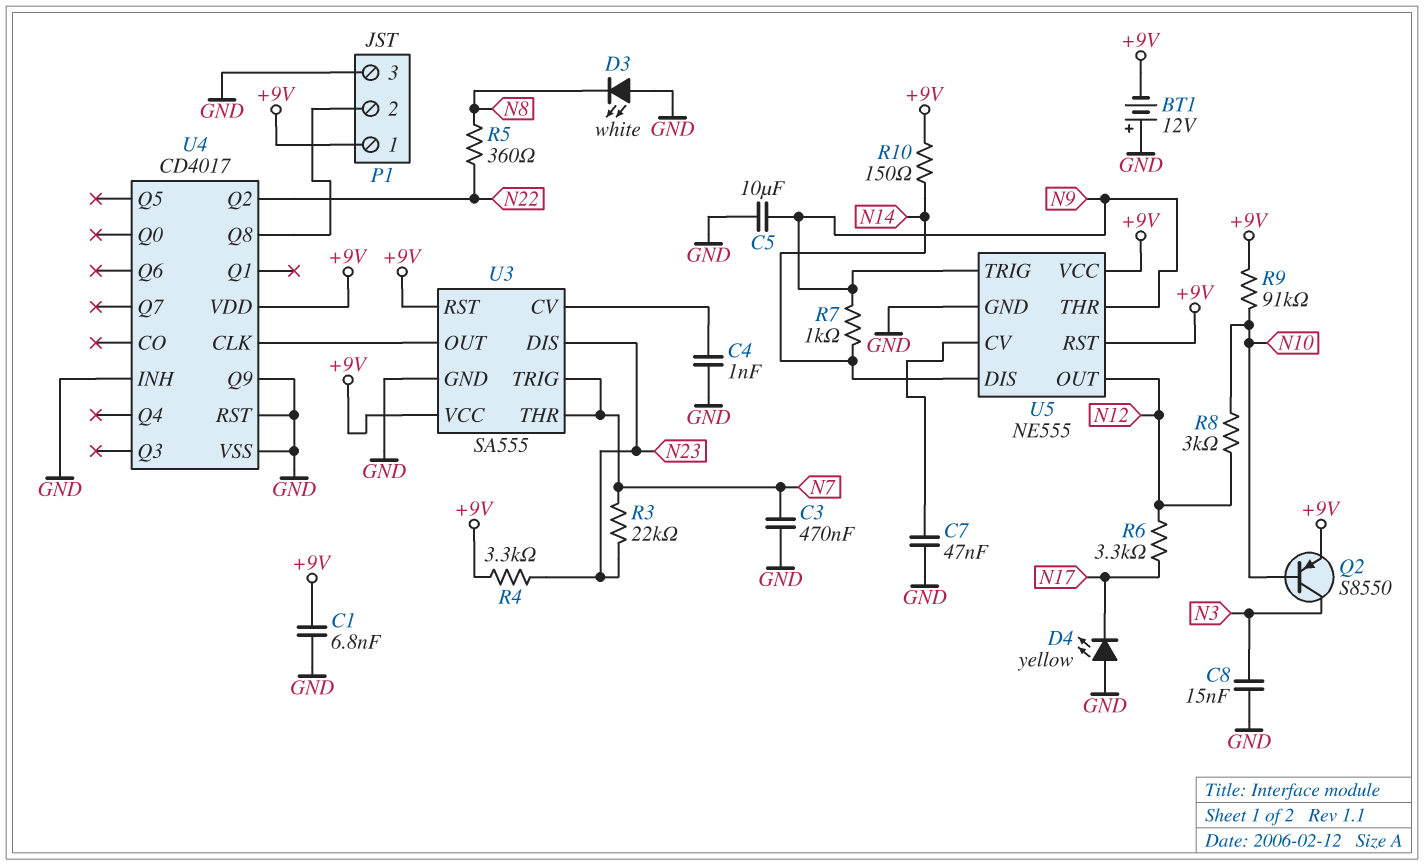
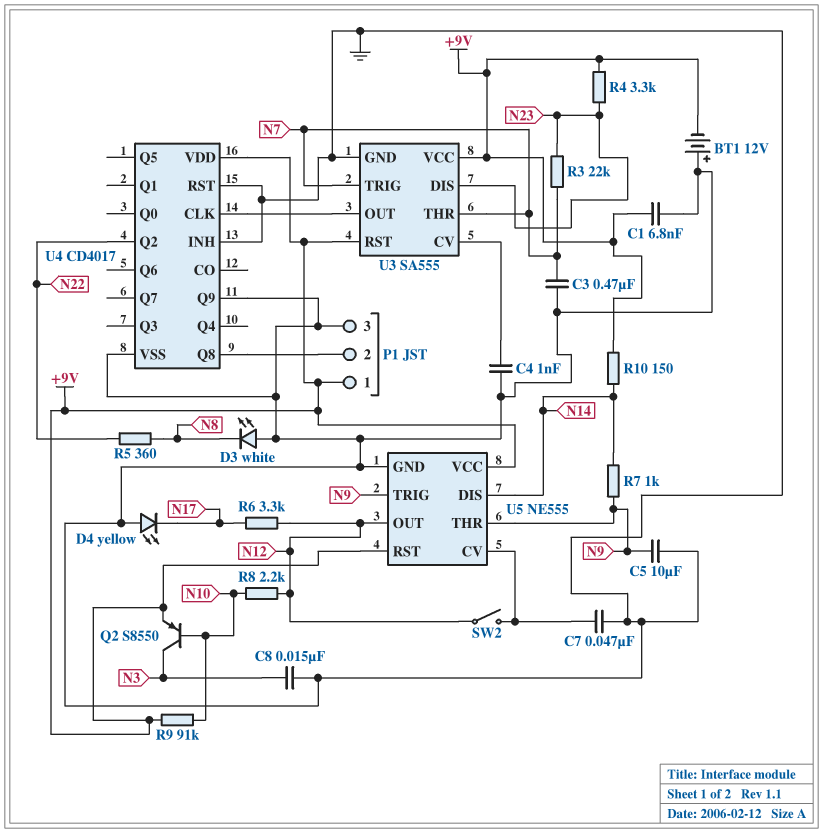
R8: 3k (N10, N12) -> 2.2k (N10, N12)
SW2: none -> switch (N12, U5/CV)

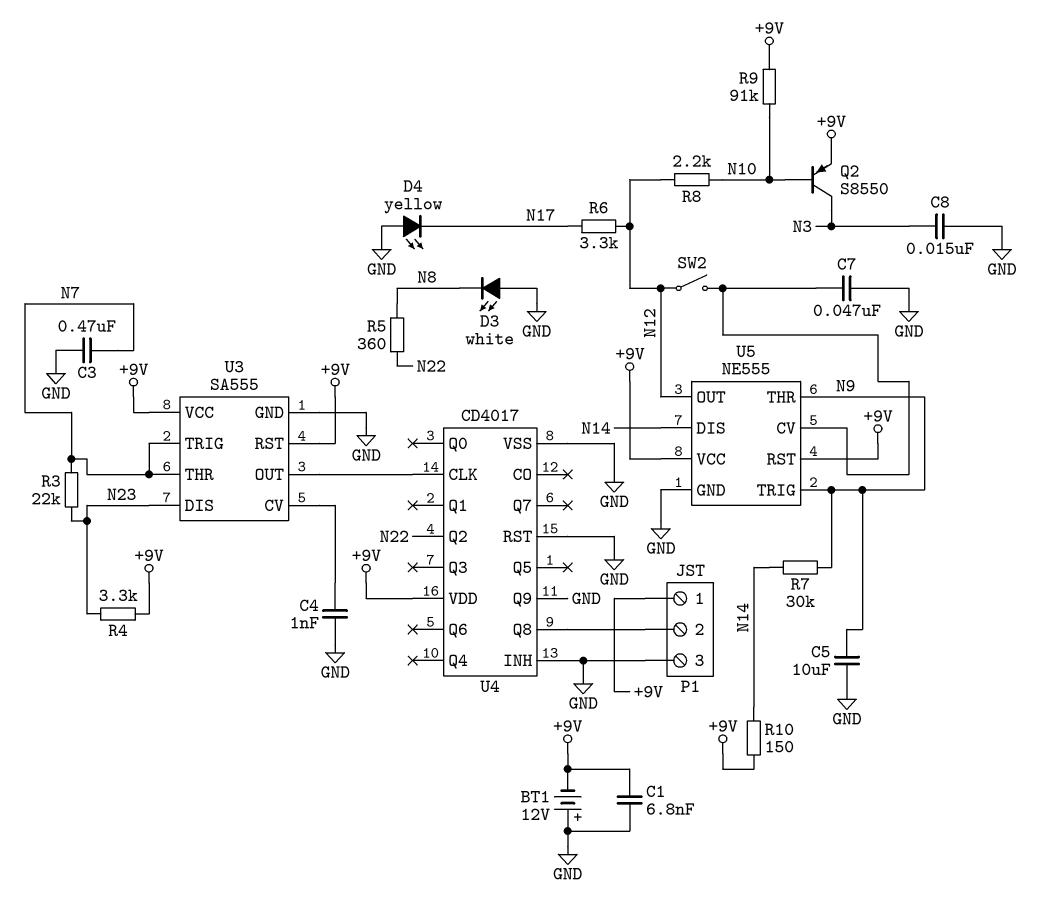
R7: 1k (N9, N14) -> 30k (N9, N14)

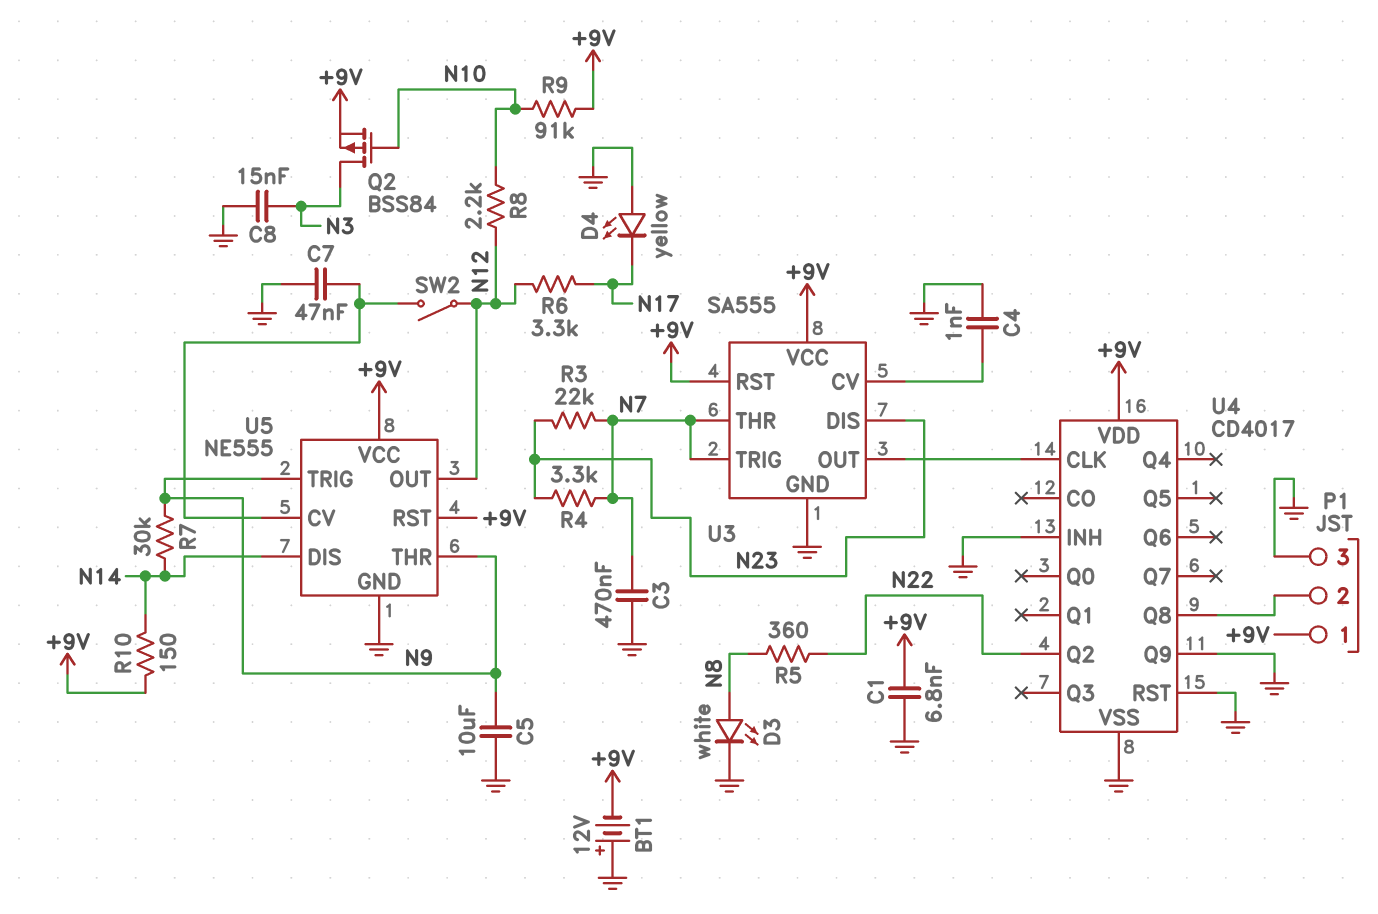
D3: LED white (A GND, K N8) -> LED white (A N8, K GND)
Q2: PNP S8550 (B N10, C N3, E +9V) -> PMOS BSS84 (G N10, D N3, S +9V)
R4: 3.3k (+9V, N23) -> 3.3k (N7, N23)

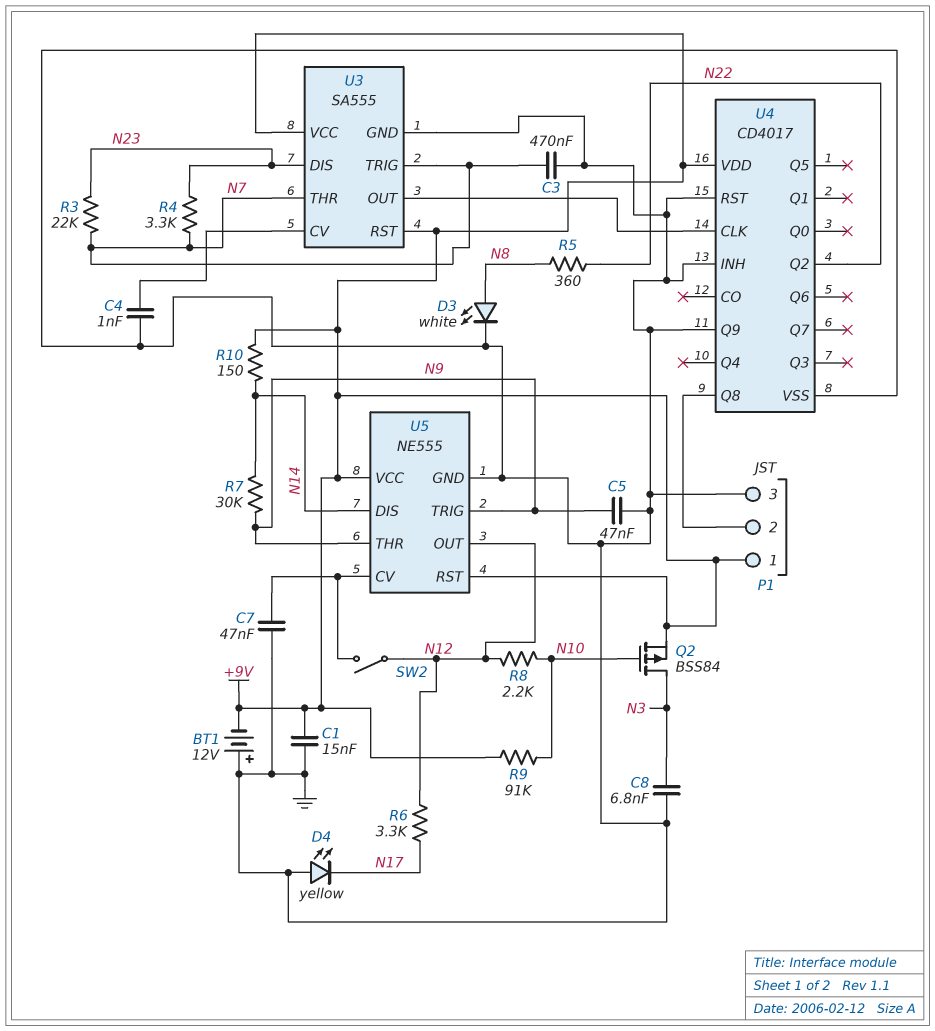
C1: 6.8nF (+9V, GND) -> 15nF (+9V, GND)
C5: 10uF (GND, N9) -> 47nF (GND, N9)
C8: 15nF (GND, N3) -> 6.8nF (GND, N3)

